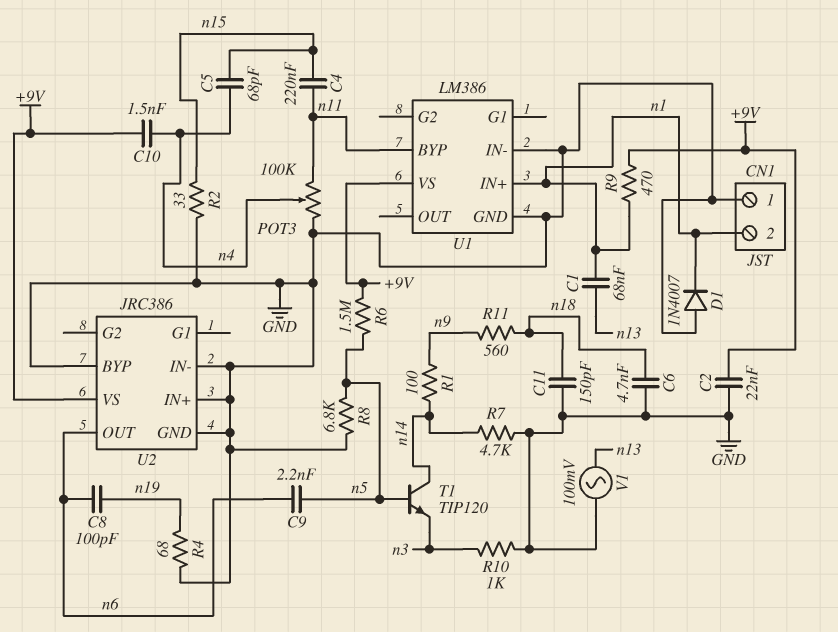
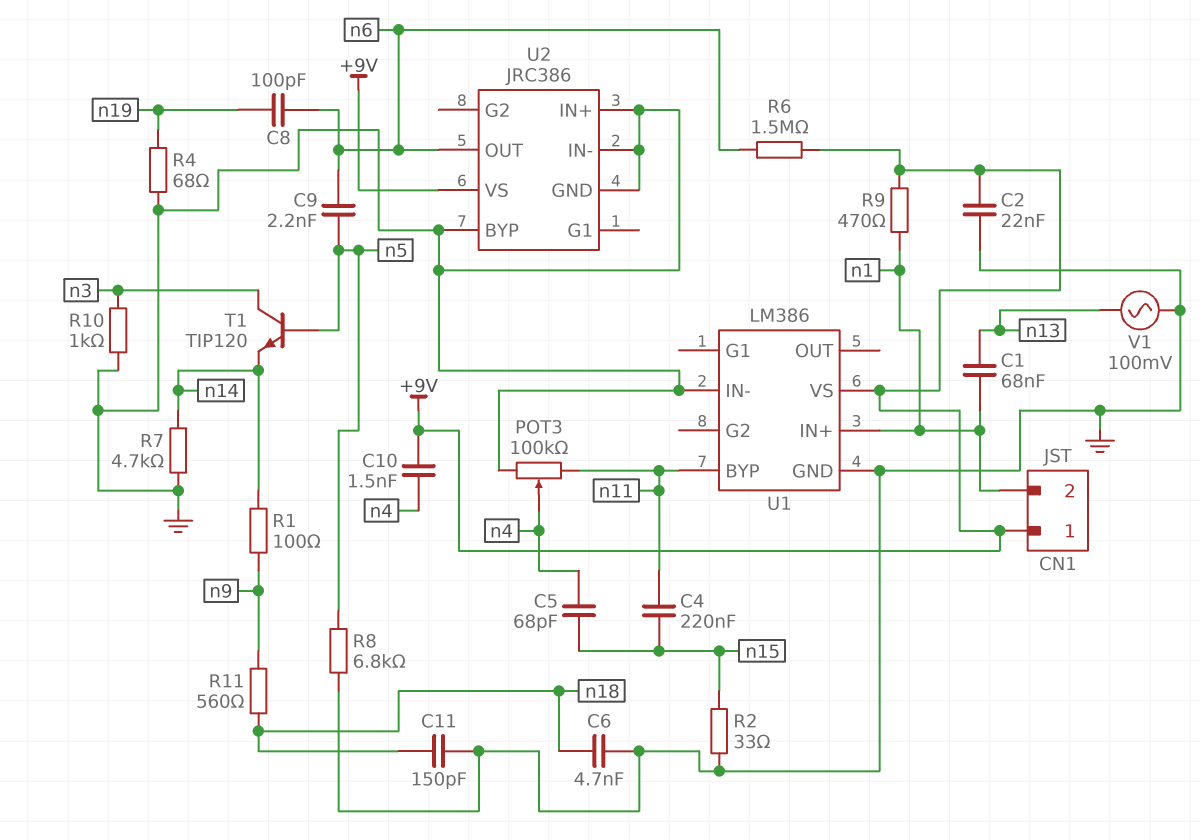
CN1 pin 1: GND -> +9V
D1: diode 1N4007 (A GND, K n1) -> none
R6: 1.5M (+9V, n5) -> 1.5M (+9V, n6)
T1: NPN TIP120 (B n5, C n14, E n3) -> NPN TIP120 (B n5, C n3, E n14)

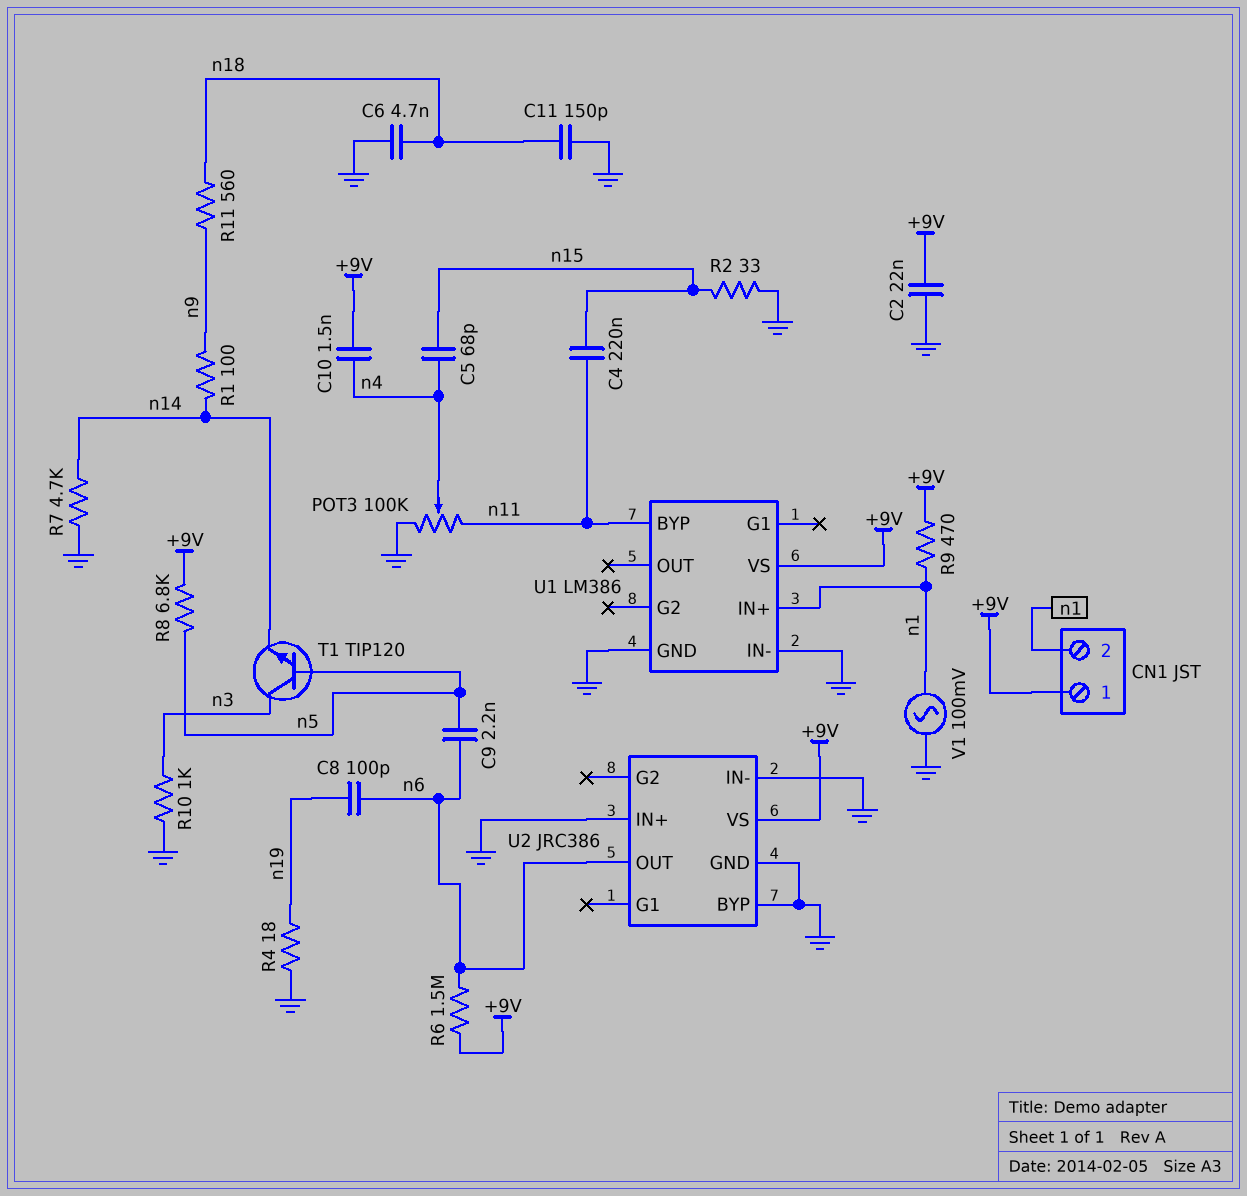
C1: 68nF (n1, n13) -> none
R4: 68 (GND, n19) -> 18 (GND, n19)
R8: 6.8k (GND, n5) -> 6.8k (+9V, n5)
V1: AC 100mV (GND, n13) -> AC 100mV (GND, n1)

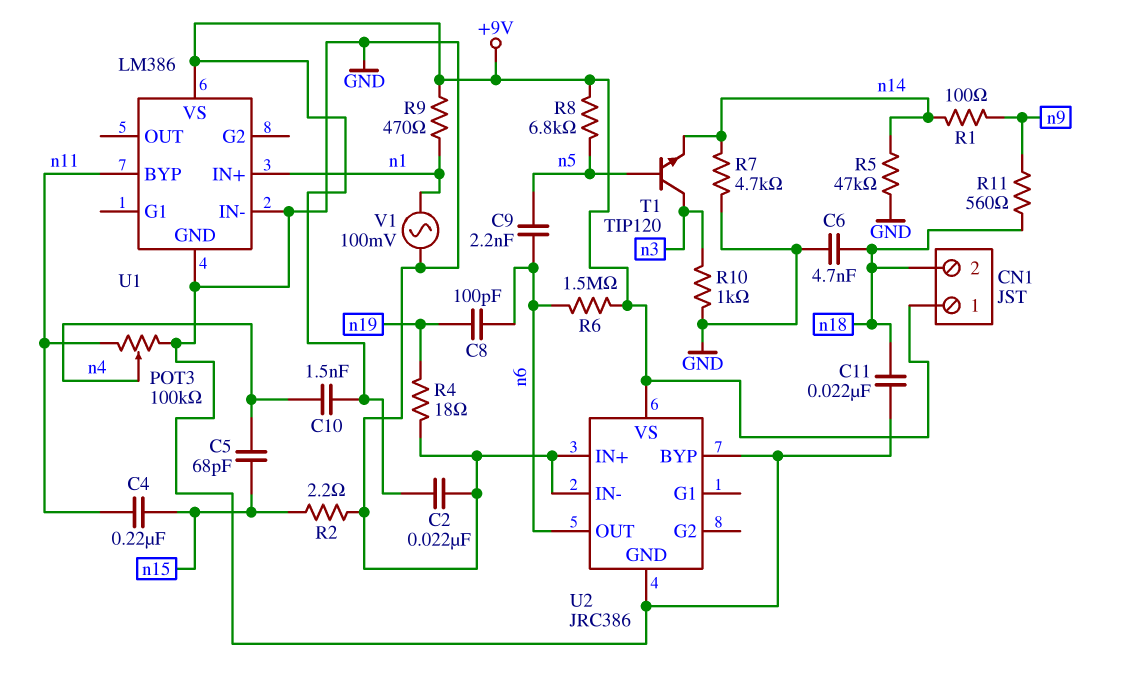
C11: 150pF (GND, n18) -> 22nF (GND, n18)
CN1 pin 2: n1 -> n18
R2: 33 (GND, n15) -> 2.2 (GND, n15)
R5: none -> 47k (GND, n14)

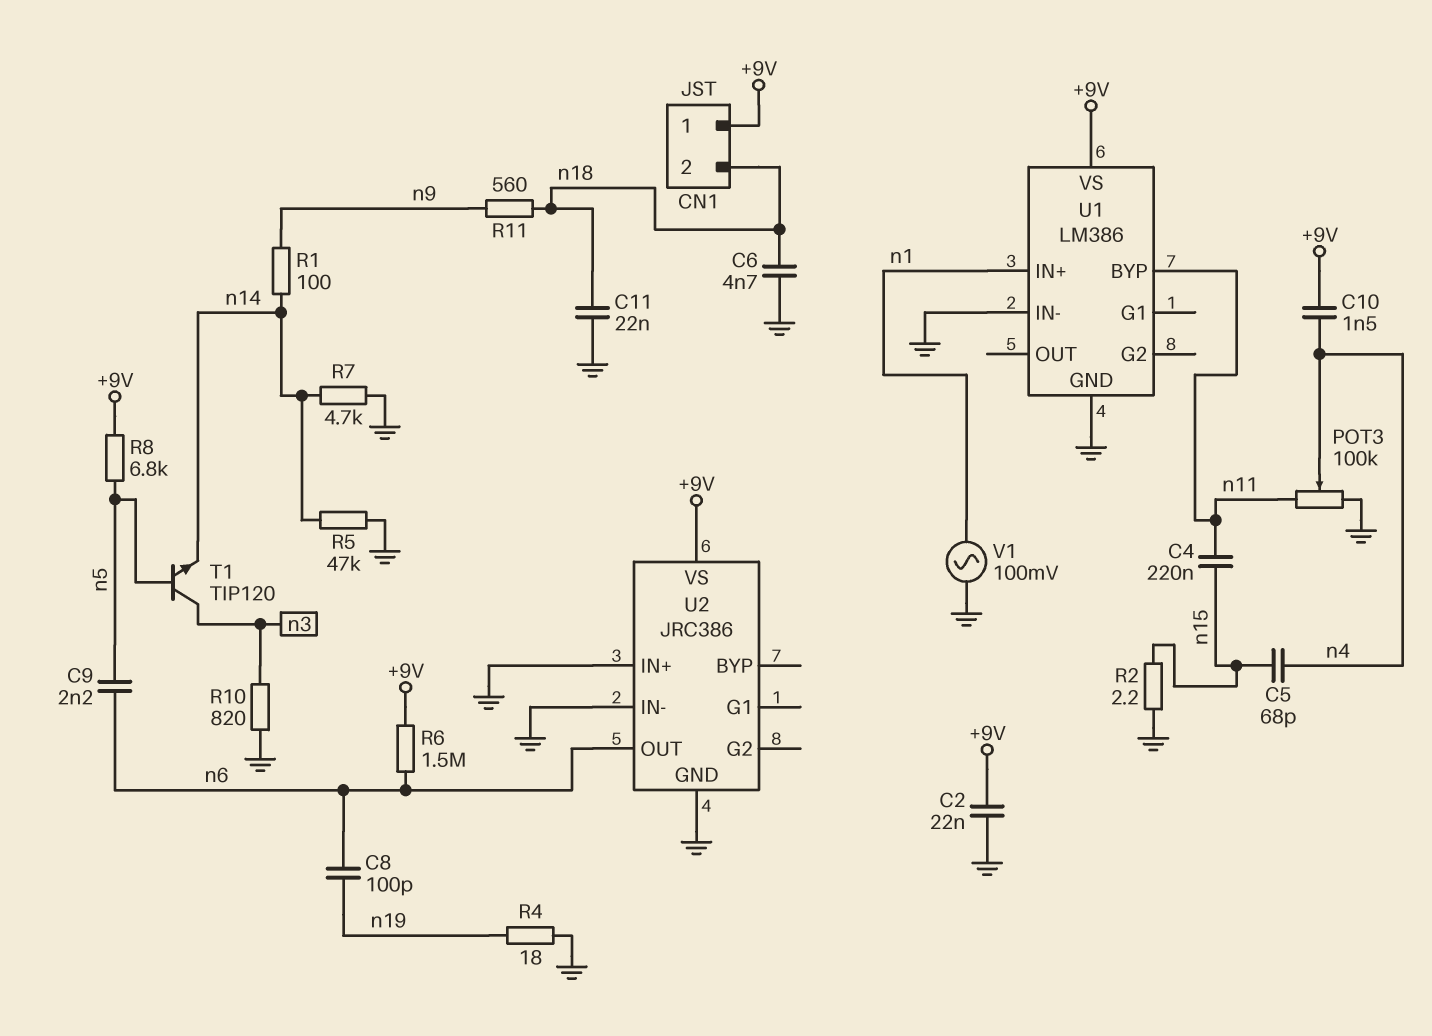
R9: 470 (+9V, n1) -> none
R10: 1k (GND, n3) -> 820 (GND, n3)
U2 pin BYP: GND -> none

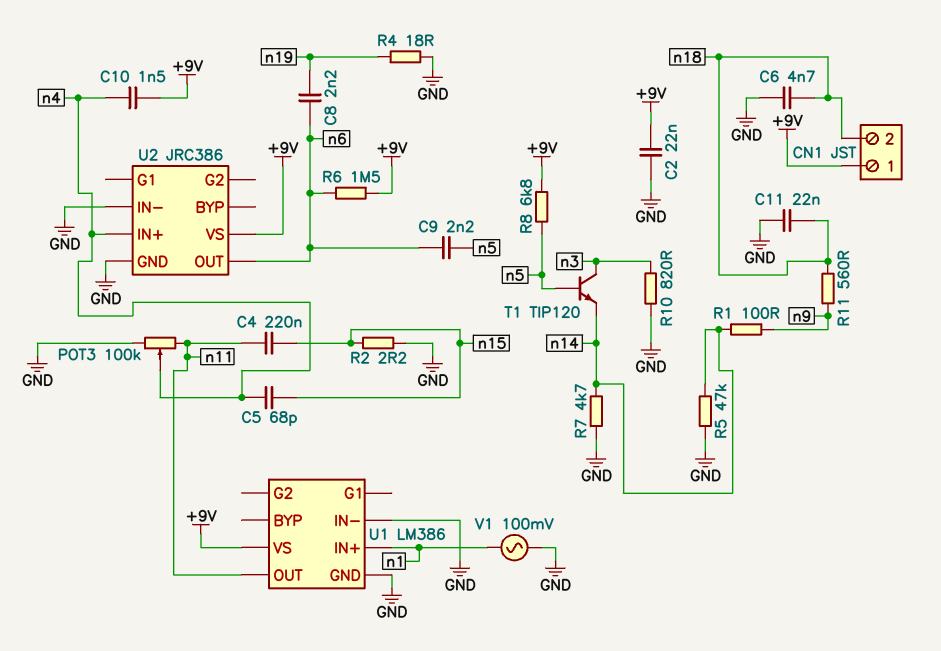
C8: 100pF (n6, n19) -> 2.2nF (n6, n19)
U1 pin BYP: n11 -> none
U1 pin OUT: none -> n11
U2 pin IN+: GND -> n4

